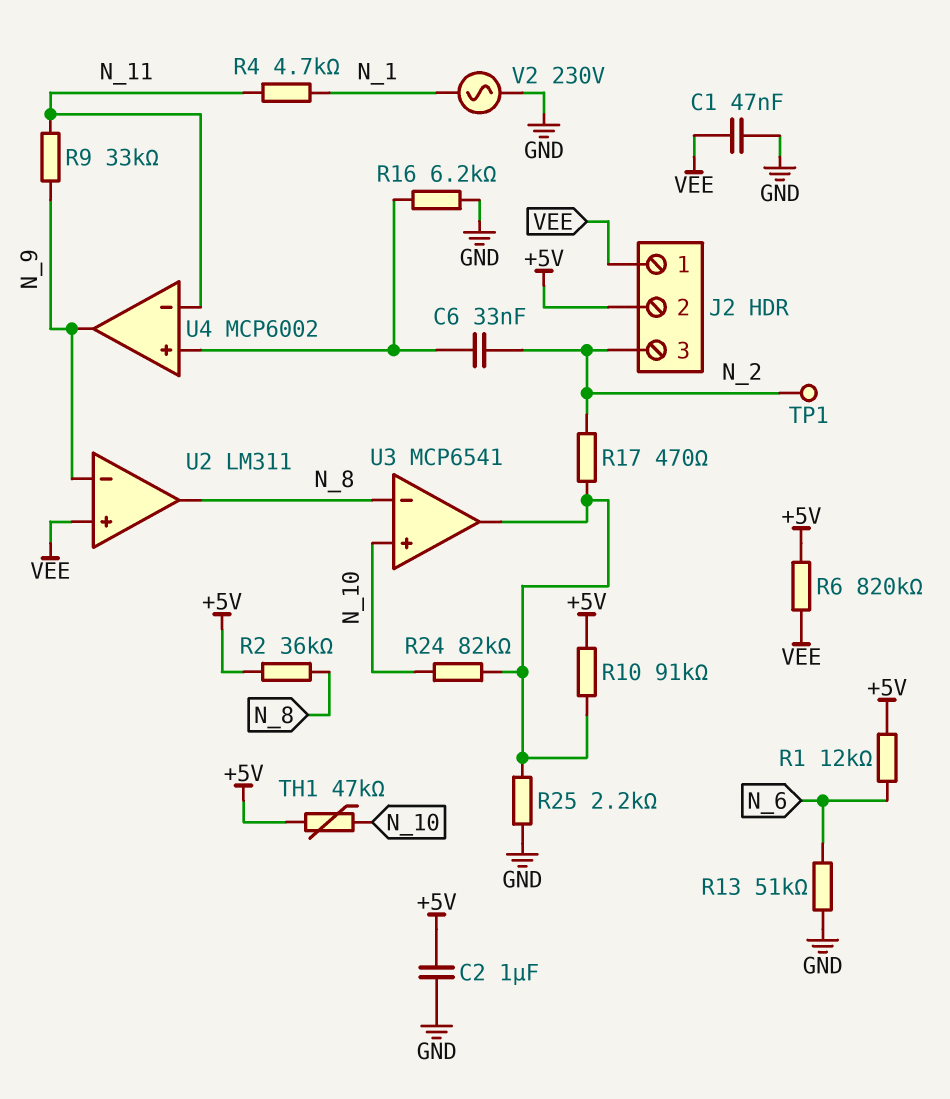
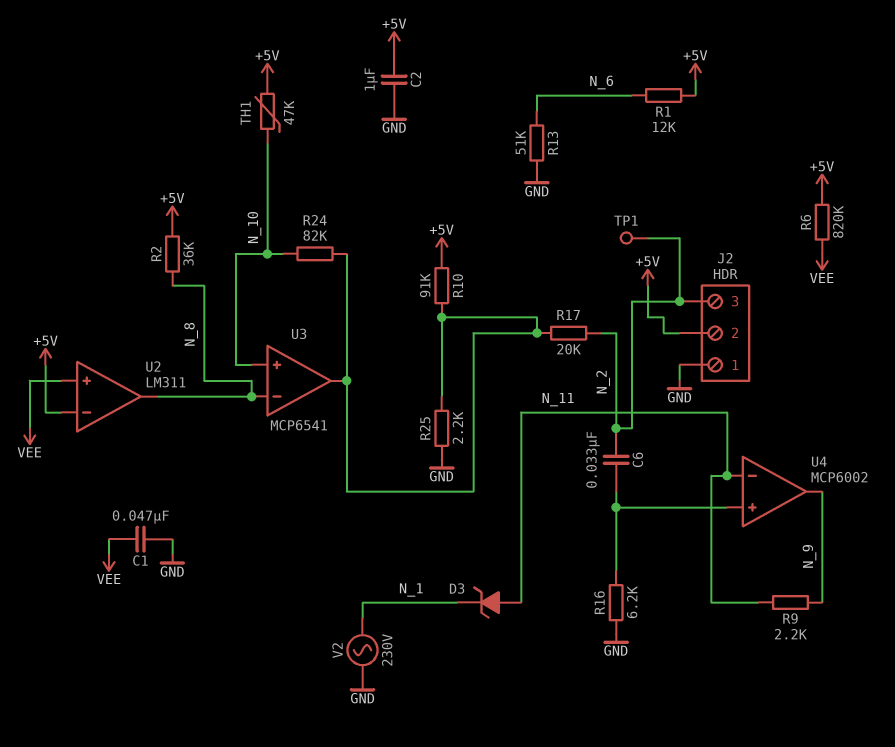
D3: none -> zener (A N_11, K N_1)
J2 pin 1: VEE -> GND
R4: 4.7k (N_1, N_11) -> none
R9: 33k (N_9, N_11) -> 2.2k (N_9, N_11)
R17: 470 (N_2, U3/out) -> 20k (N_2, U3/out)
U2 pin in-: N_9 -> +5V

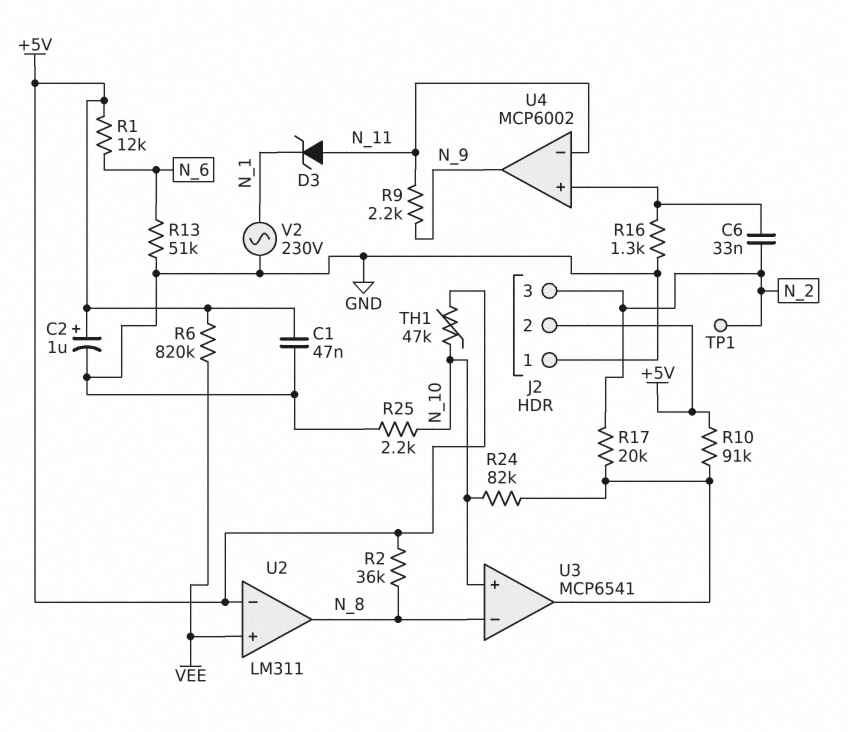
C1: 47nF (GND, VEE) -> 47nF (+5V, GND)
C2: 1uF (+5V, GND) -> 1uF (plus +5V, minus GND)
R16: 6.2k (GND, U4/in+) -> 1.3k (GND, U4/in+)
R25: 2.2k (GND, U3/out) -> 2.2k (GND, N_10)

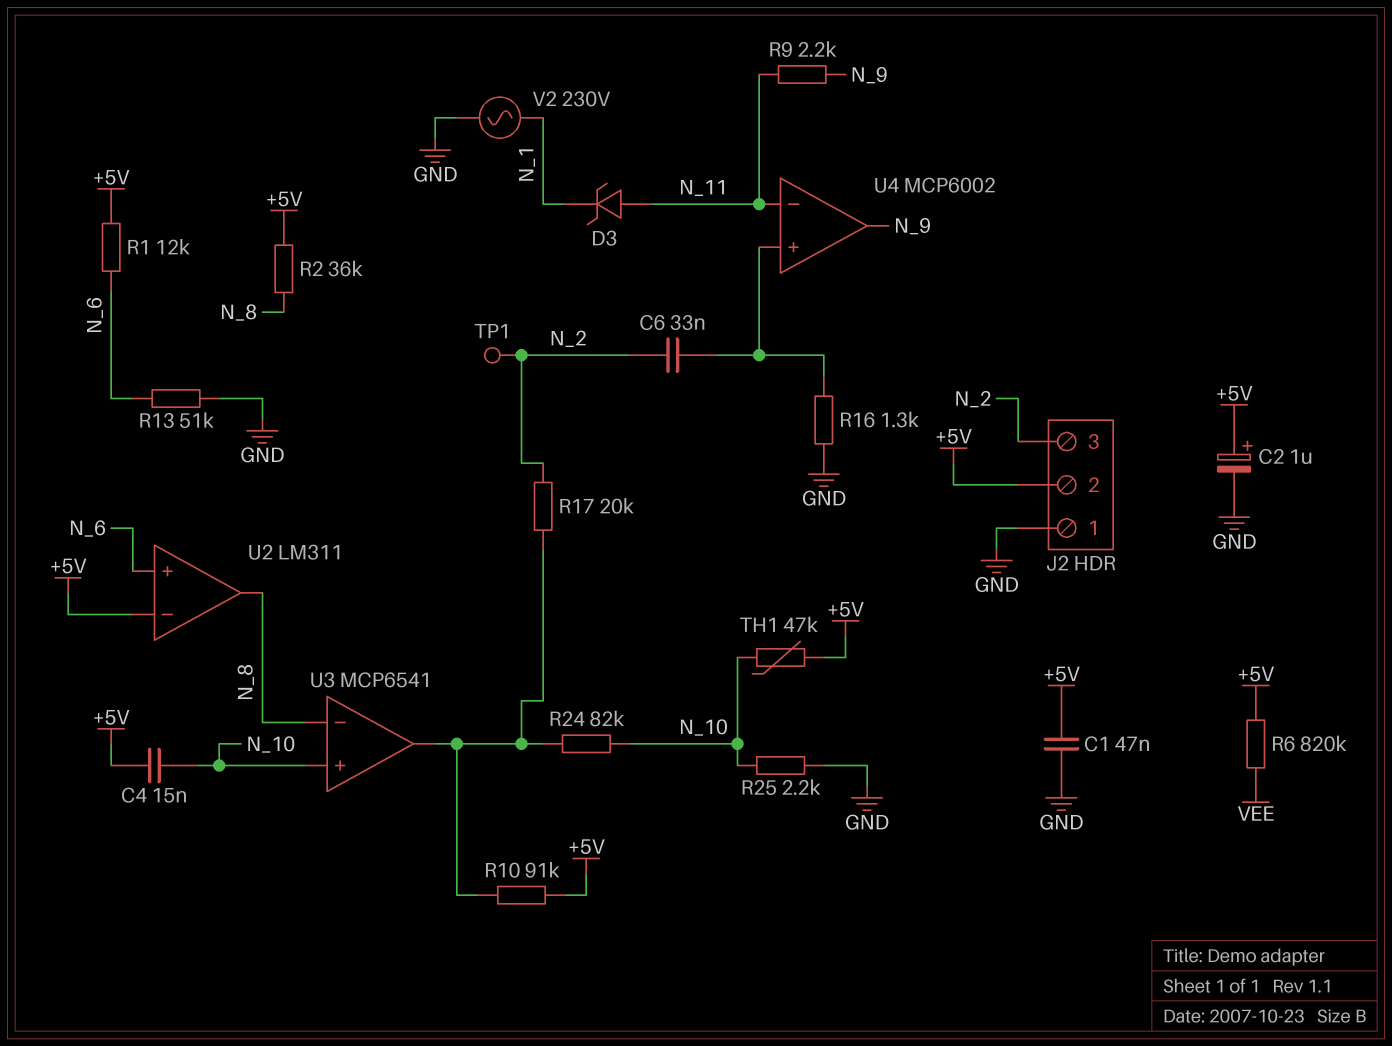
C4: none -> 15nF (+5V, N_10)
U2 pin in+: VEE -> N_6

